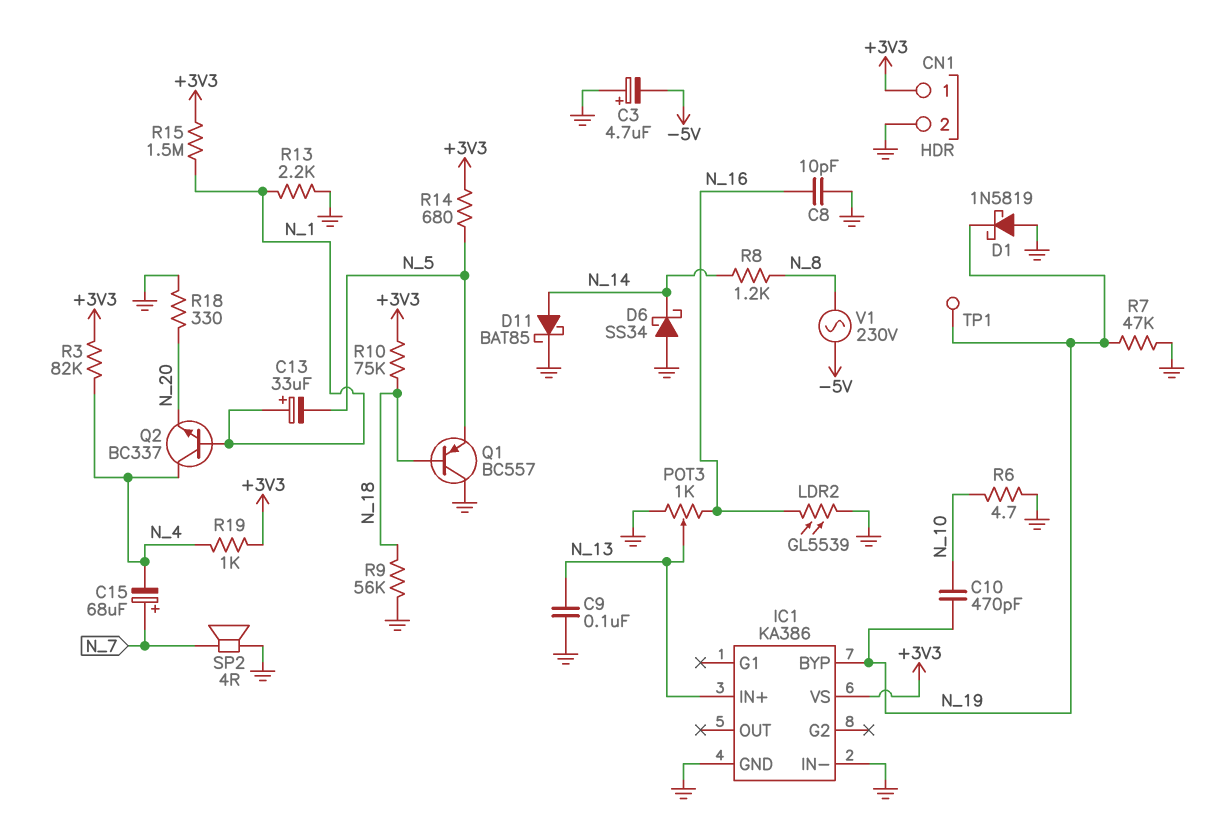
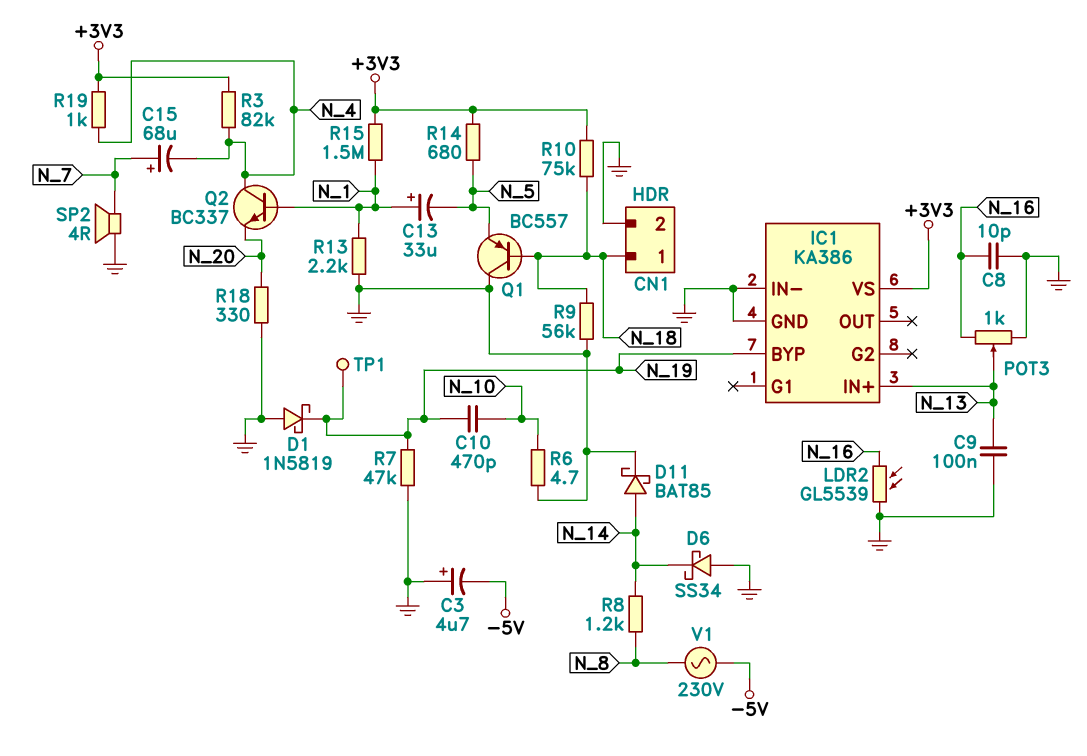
CN1 pin 1: +3V3 -> N_18

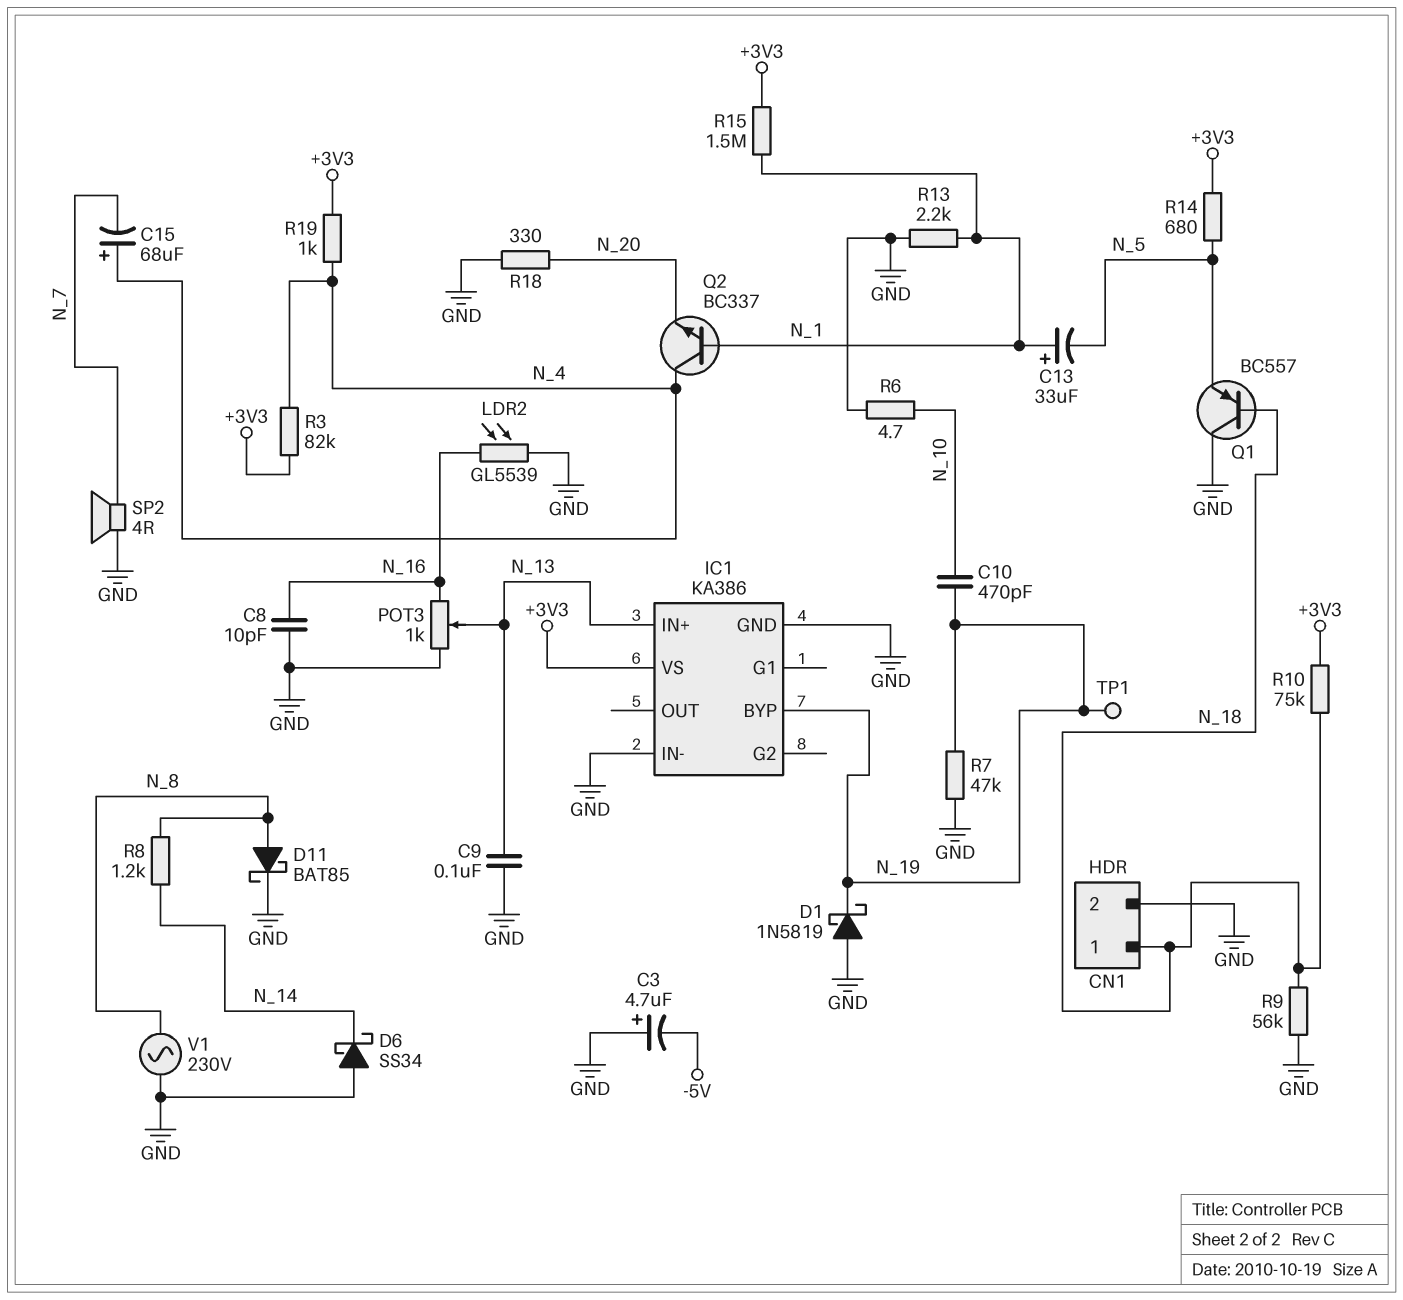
C15: 68uF (plus N_7, minus N_4) -> 68uF (plus N_4, minus N_7)
D11: schottky BAT85 (A N_14, K GND) -> schottky BAT85 (A N_8, K GND)
V1: AC 230V (-5V, N_8) -> AC 230V (GND, N_8)

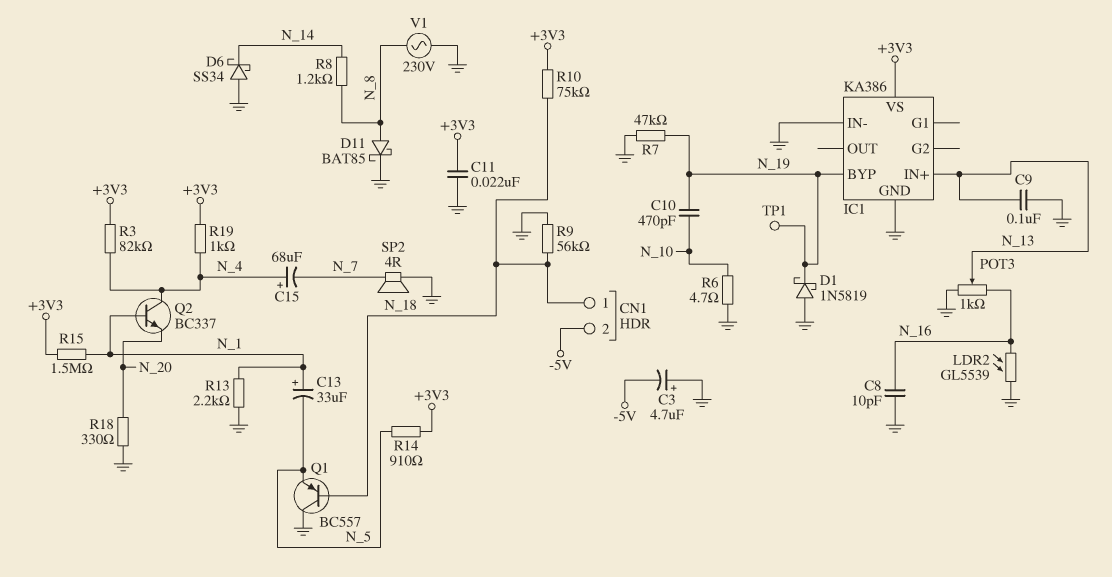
C11: none -> 22nF (+3V3, GND)
CN1 pin 2: GND -> -5V
R14: 680 (+3V3, N_5) -> 910 (+3V3, N_5)

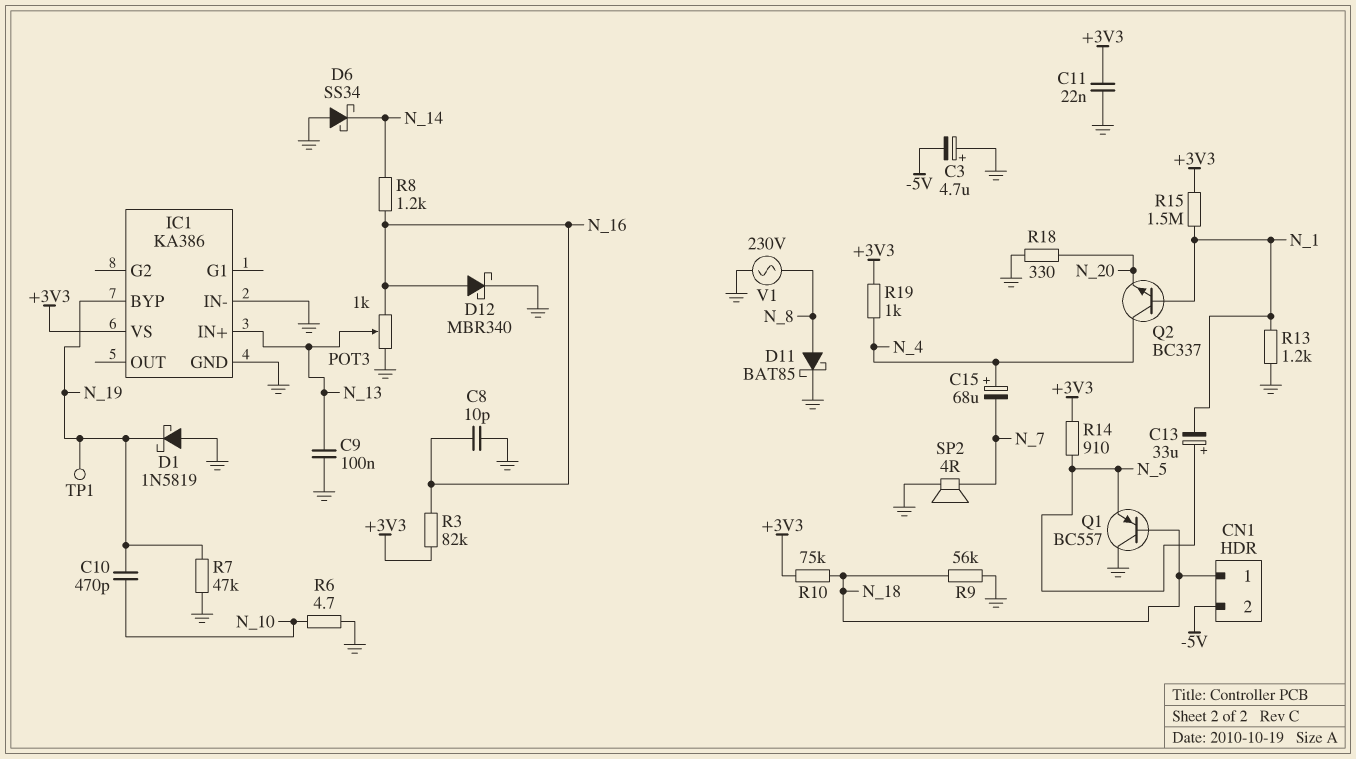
C13: 33uF (plus N_1, minus N_5) -> 33uF (plus N_5, minus N_1)
D12: none -> schottky MBR340 (A N_16, K GND)
LDR2: GL5539 (GND, N_16) -> none
R3: 82k (+3V3, N_4) -> 82k (+3V3, N_16)
R8: 1.2k (N_8, N_14) -> 1.2k (N_14, N_16)
R13: 2.2k (GND, N_1) -> 1.2k (GND, N_1)

